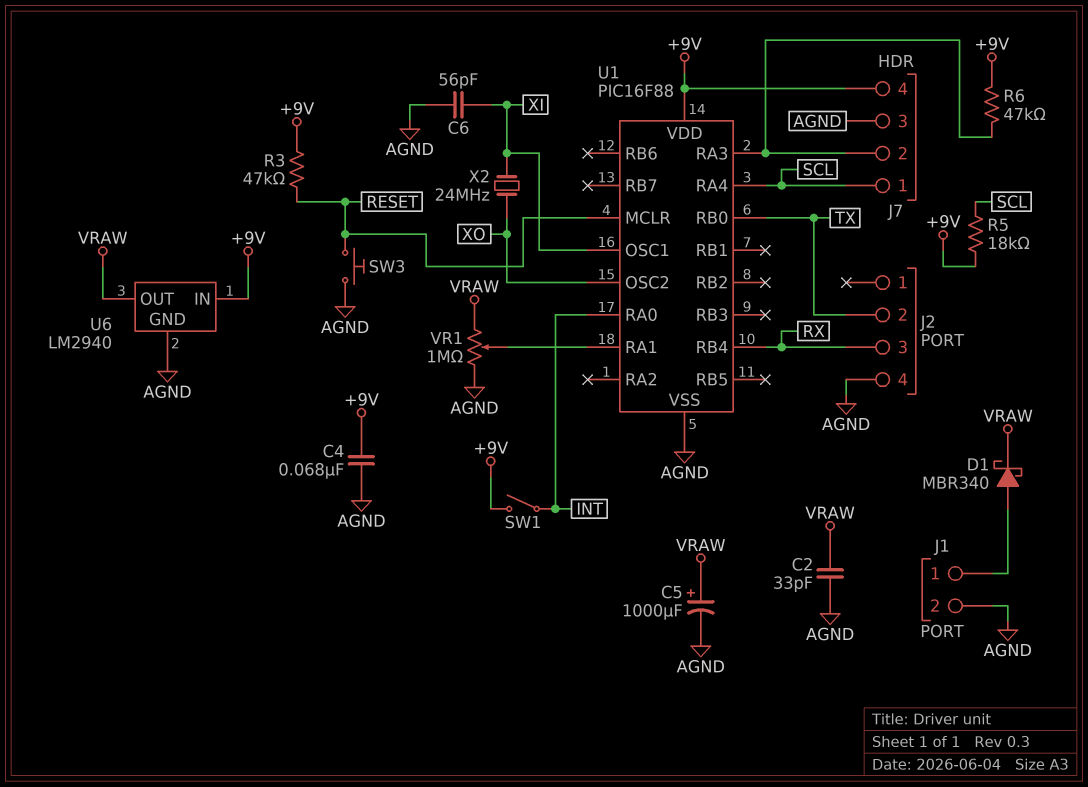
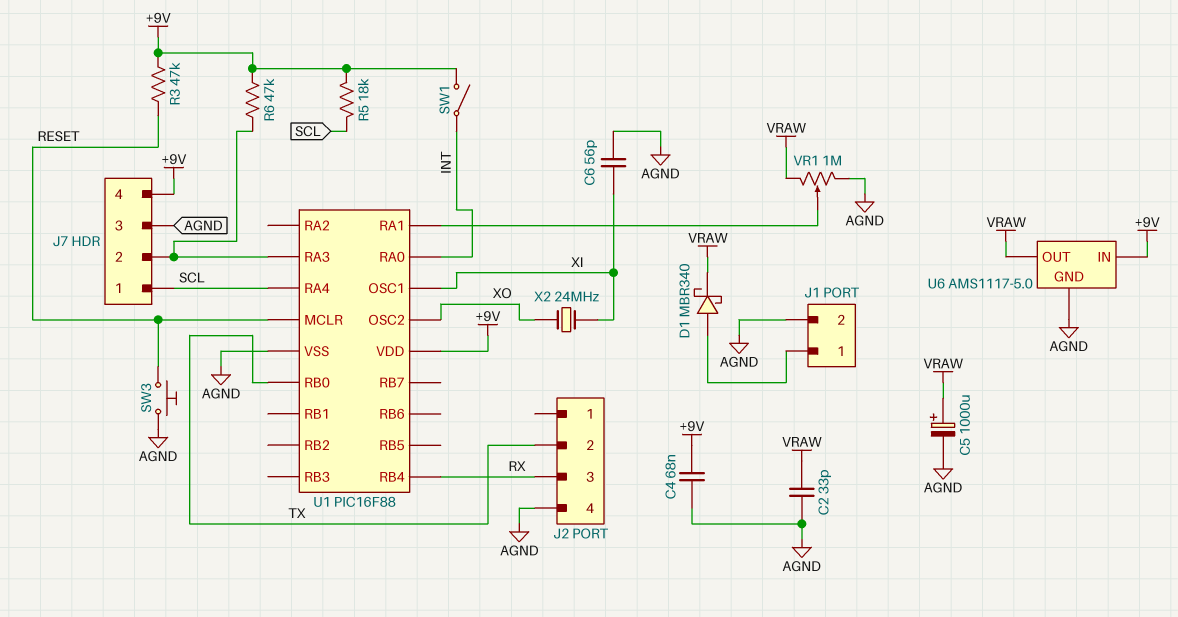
U6: LM2940 -> AMS1117-5.0

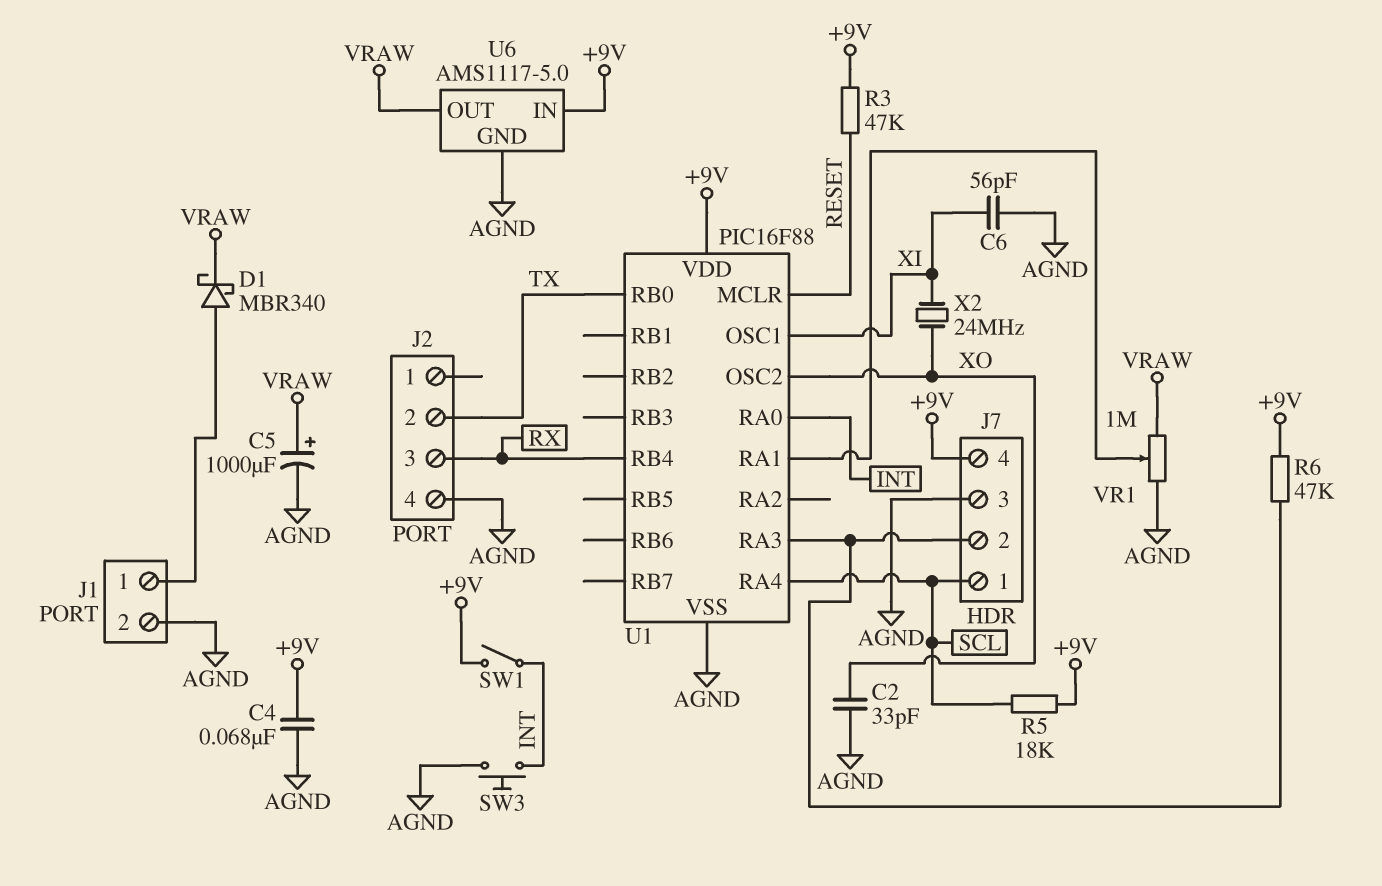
C2: 33pF (AGND, VRAW) -> 33pF (AGND, XO)
SW3: button (AGND, RESET) -> button (AGND, INT)

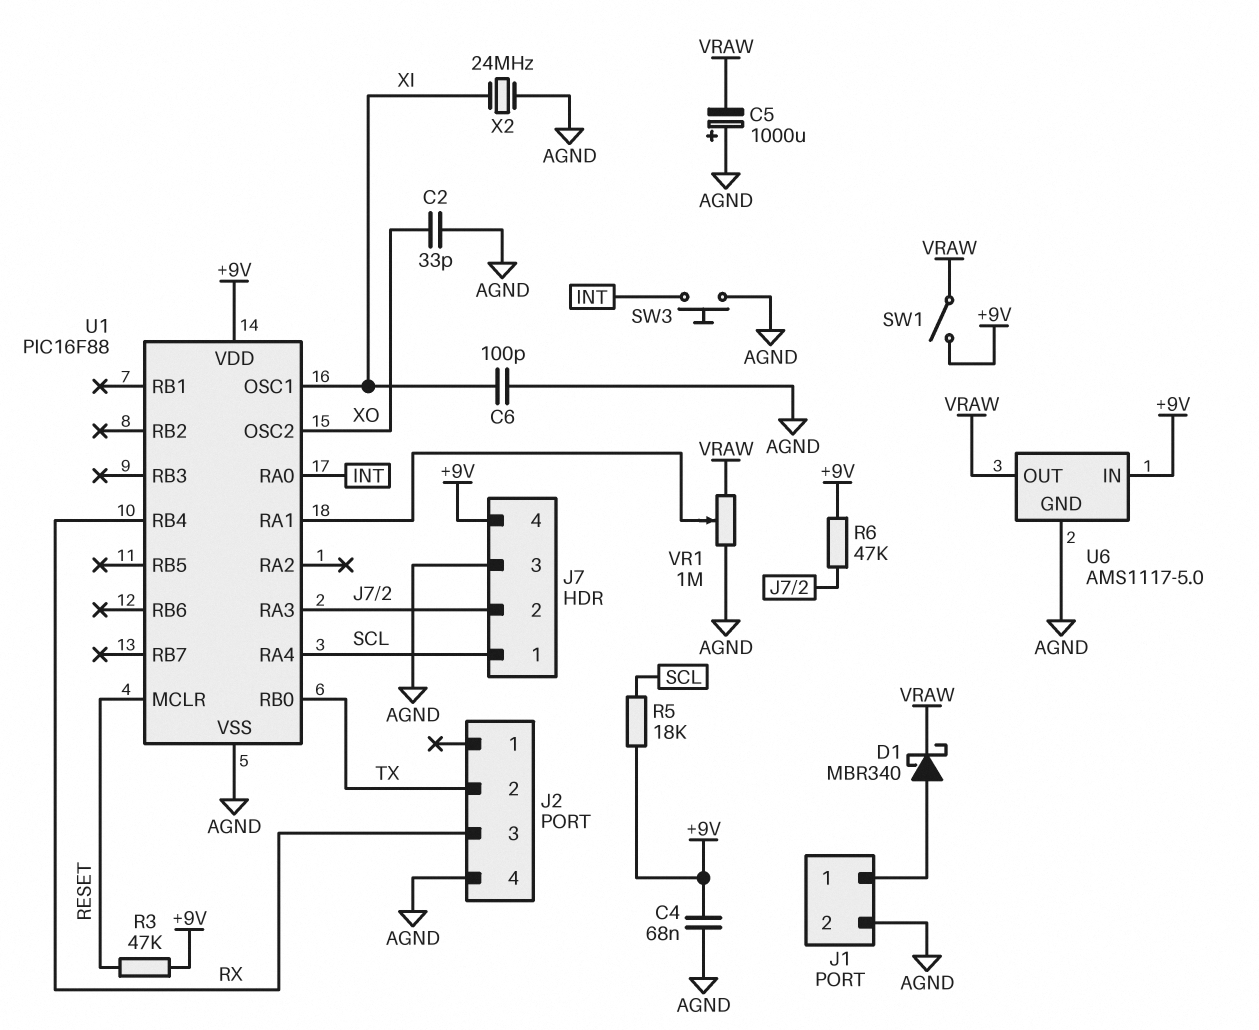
C5: 1000uF (plus VRAW, minus AGND) -> 1000uF (plus AGND, minus VRAW)
C6: 56pF (AGND, XI) -> 100pF (AGND, XI)
SW1: switch (+9V, INT) -> switch (+9V, VRAW)
X2: 24MHz (XI, XO) -> 24MHz (AGND, XI)

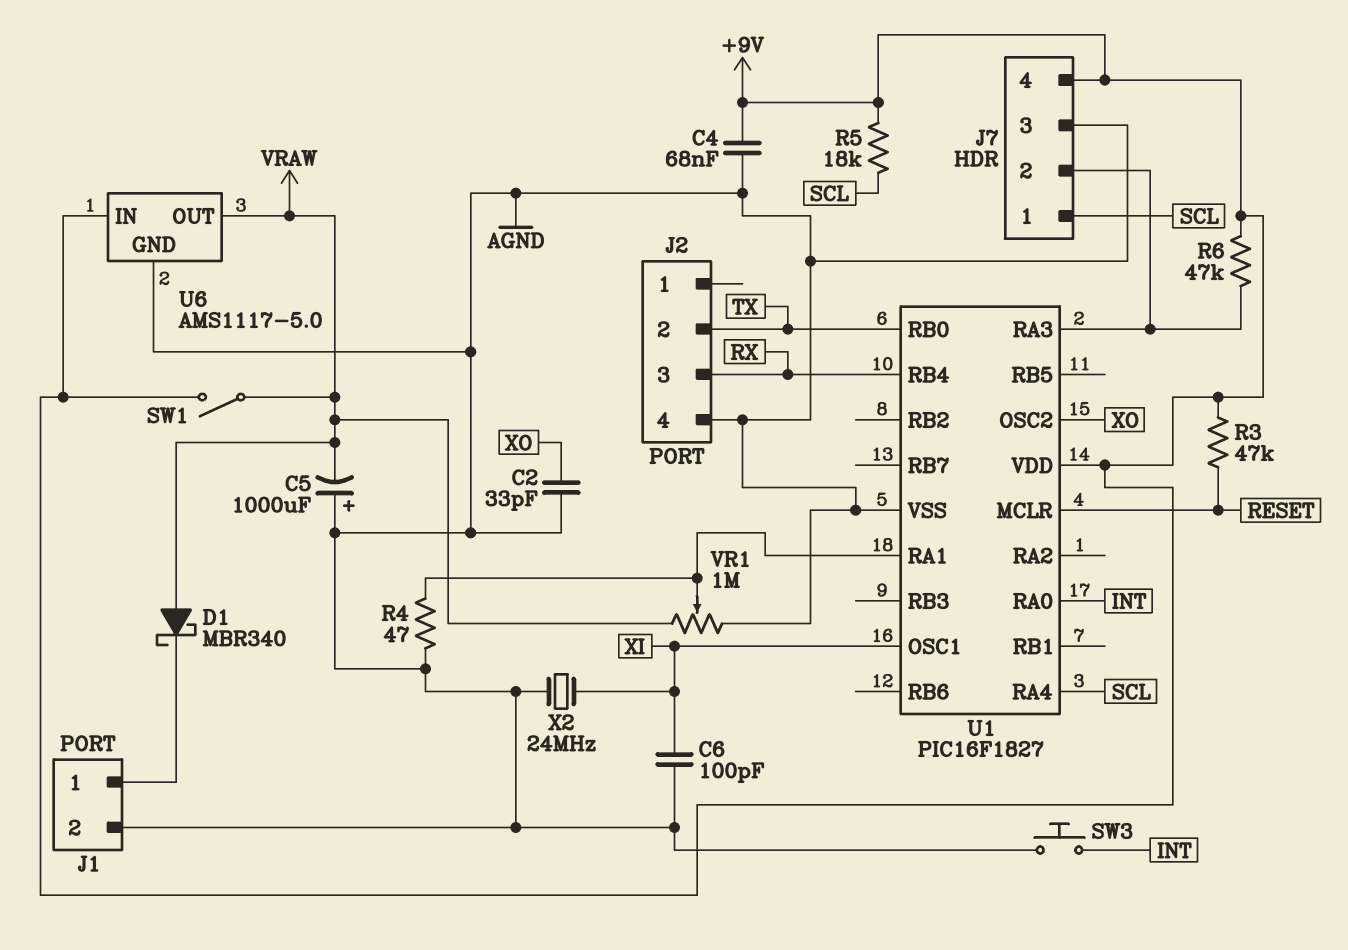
D1: schottky MBR340 (A J1/1, K VRAW) -> schottky MBR340 (A VRAW, K J1/1)
R4: none -> 47 (AGND, U1/RA1)
U1: PIC16F88 -> PIC16F1827

